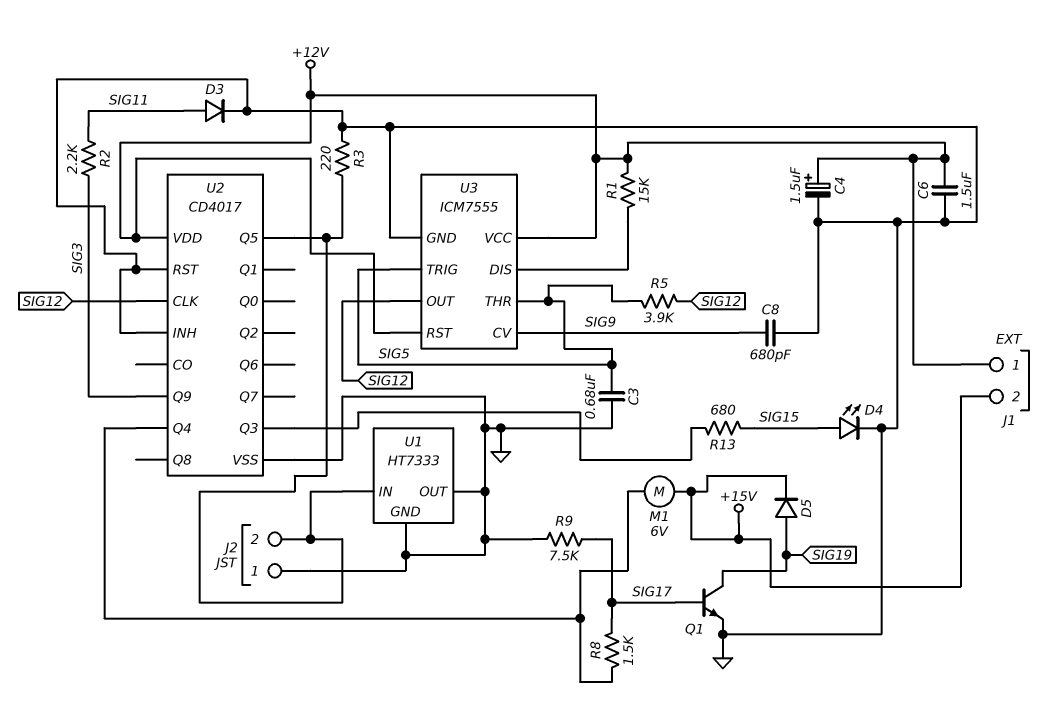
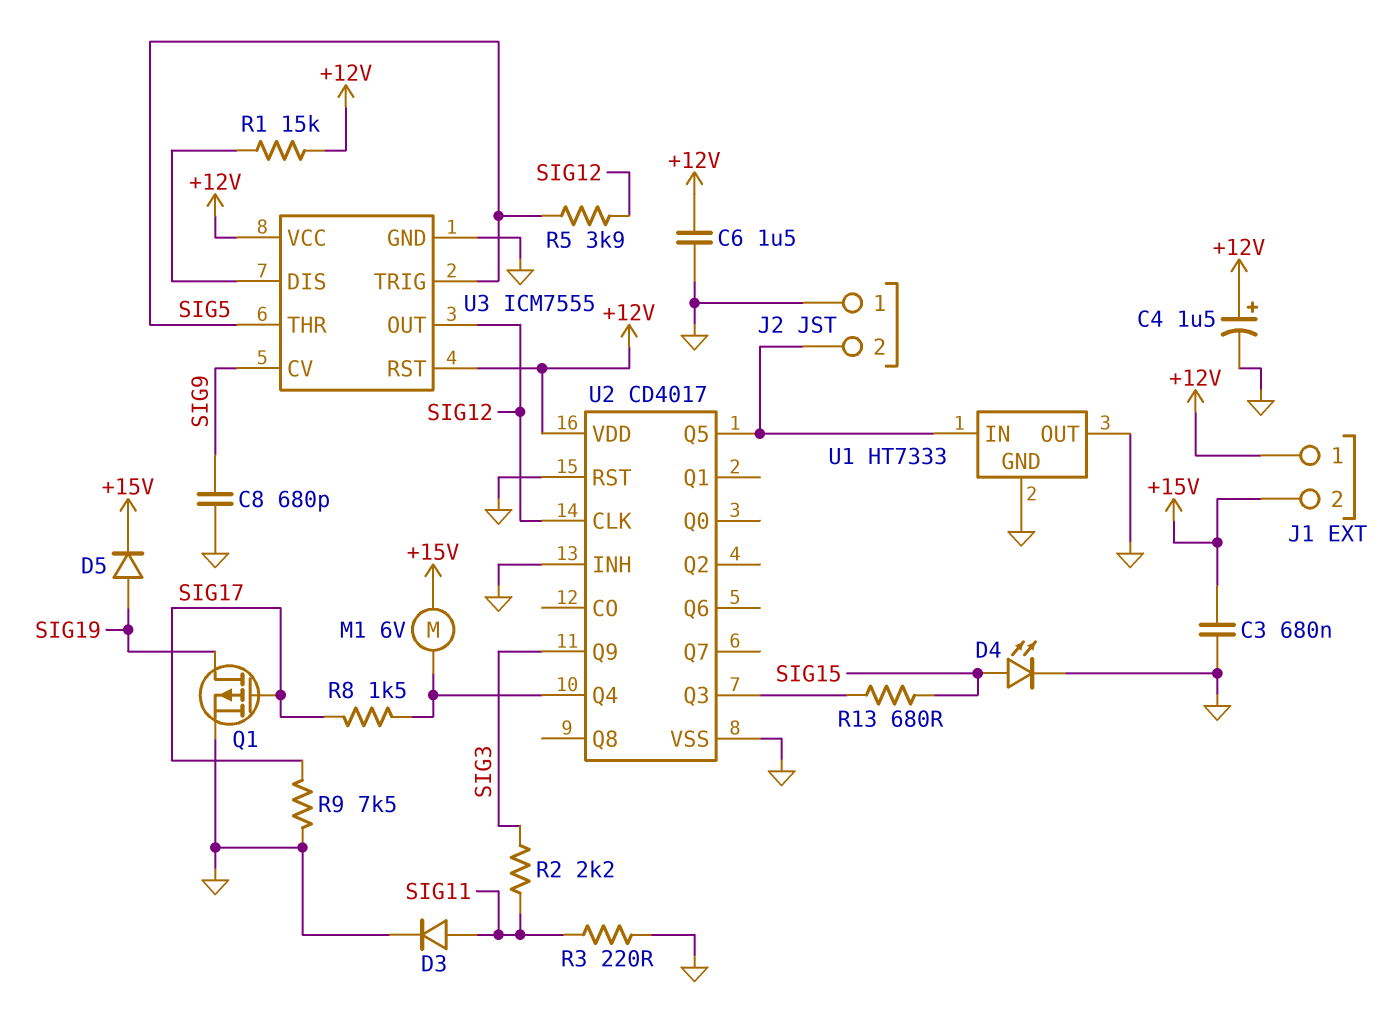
C3: 680nF (GND, SIG5) -> 680nF (+15V, GND)
Q1: NPN (B SIG17, C SIG19, E GND) -> PMOS (G SIG17, D SIG19, S GND)
R3: 220 (GND, J2/2) -> 220 (GND, SIG11)

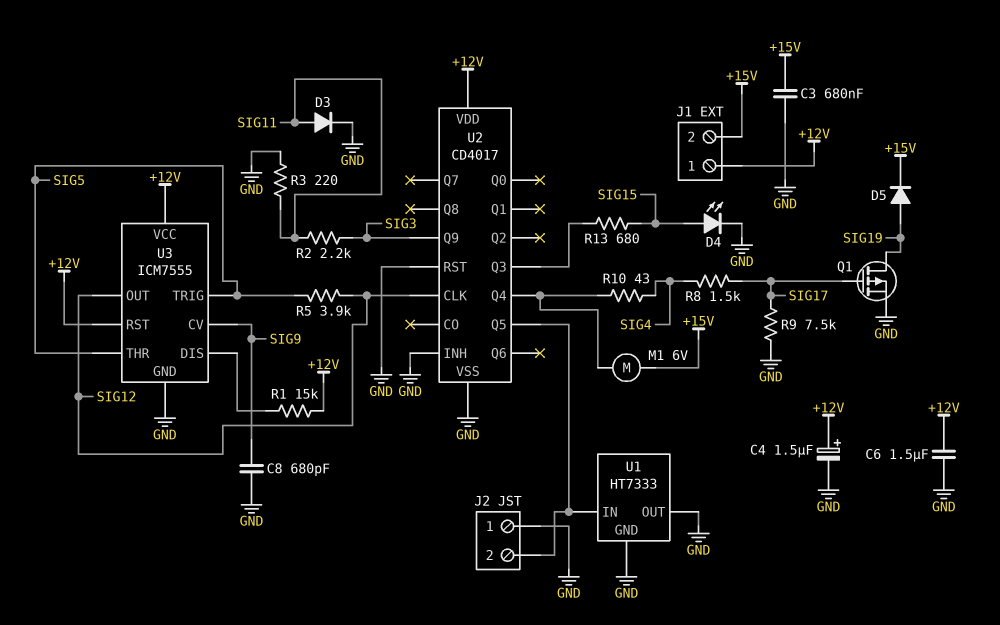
R8: 1.5k (SIG17, U2/Q4) -> 1.5k (SIG4, SIG17)
R10: none -> 43 (SIG4, U2/Q4)

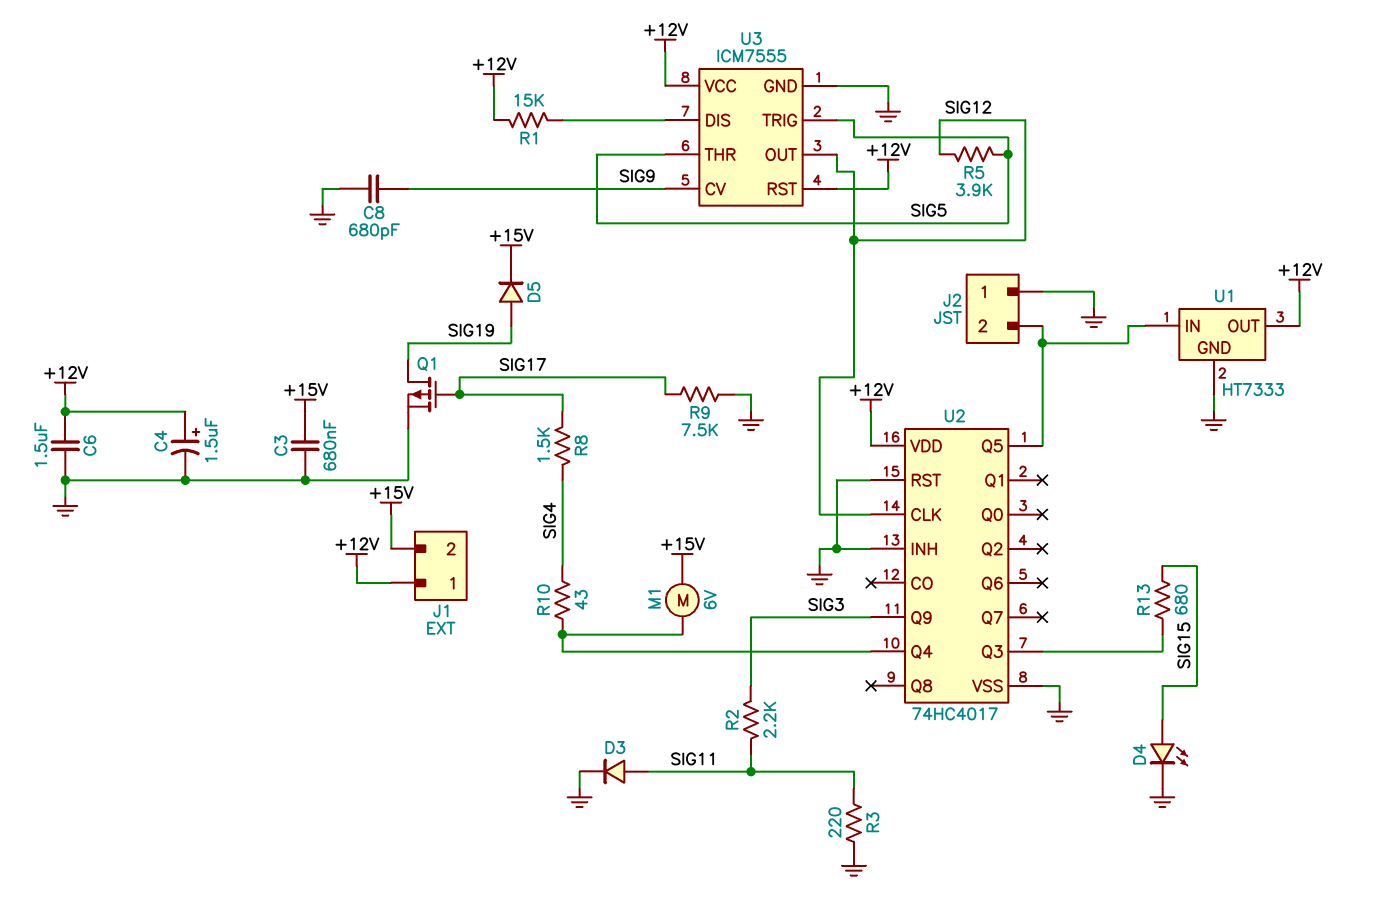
U1 pin OUT: GND -> +12V
U2: CD4017 -> 74HC4017

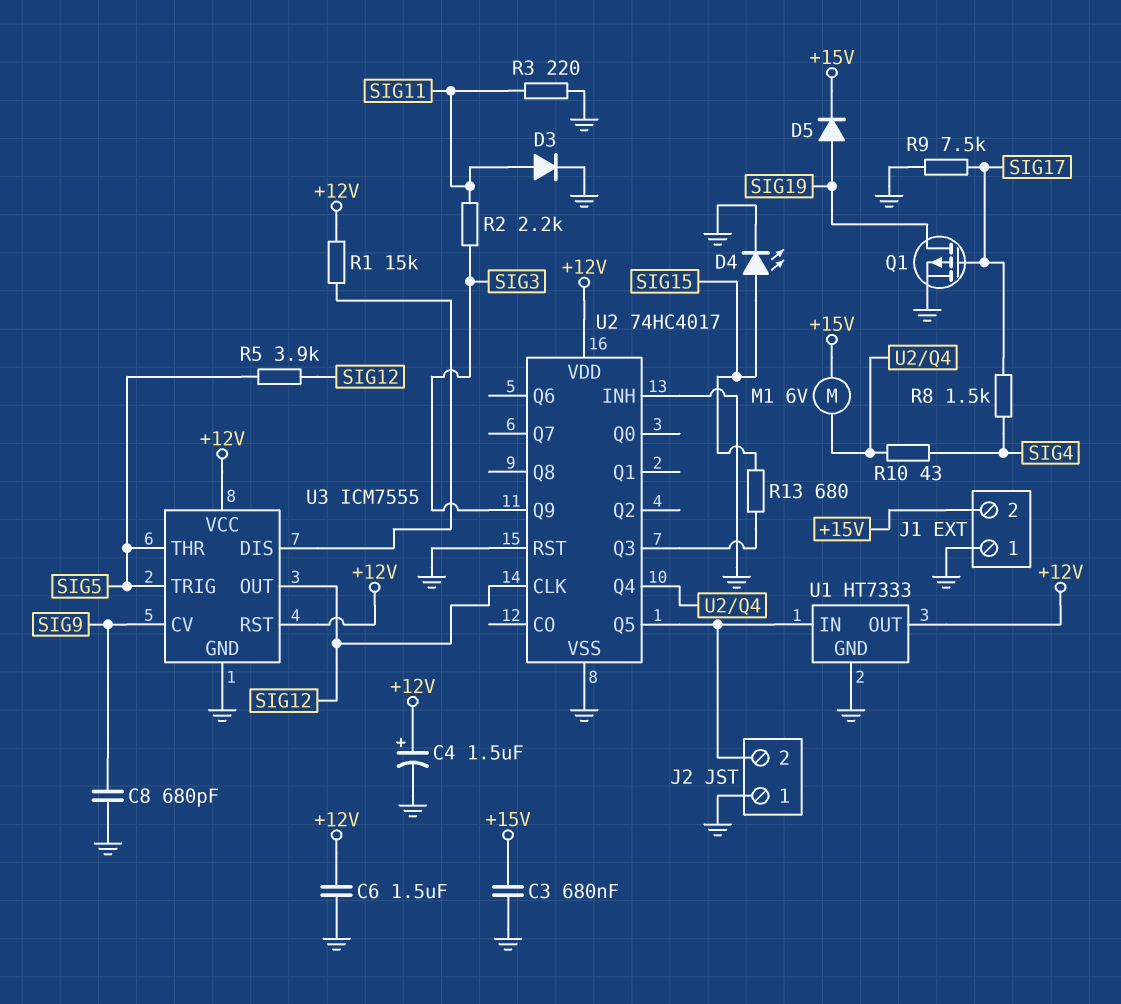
J1 pin 1: +12V -> GND

